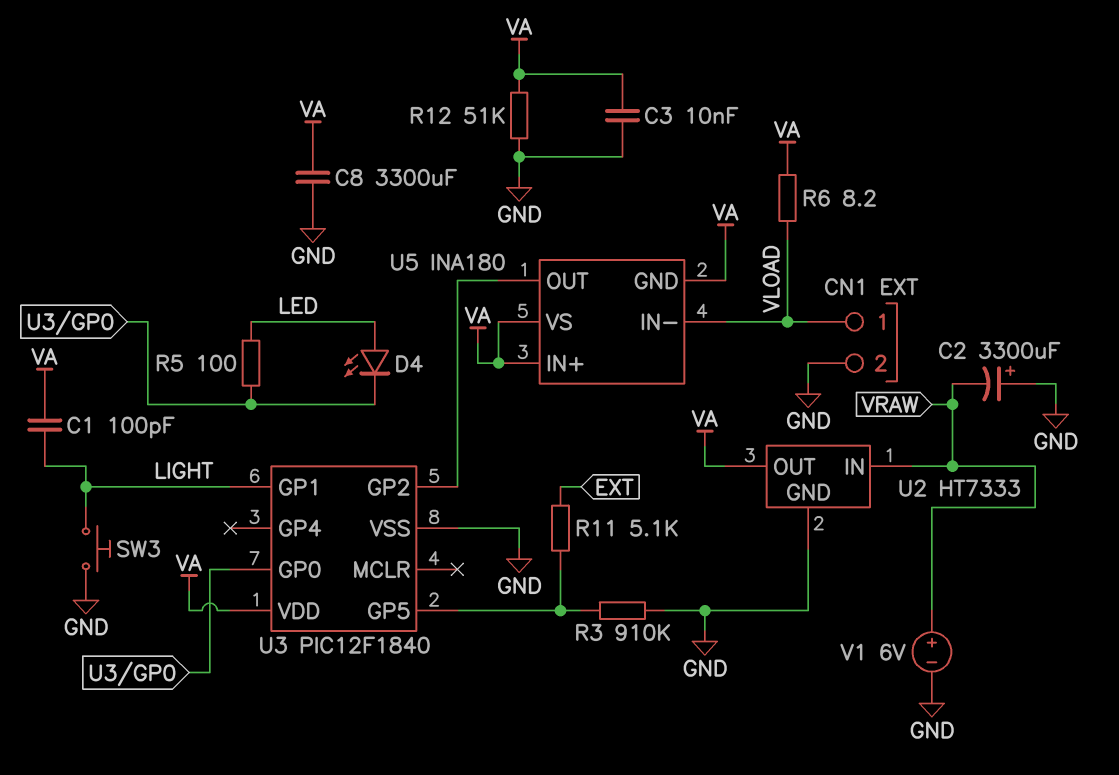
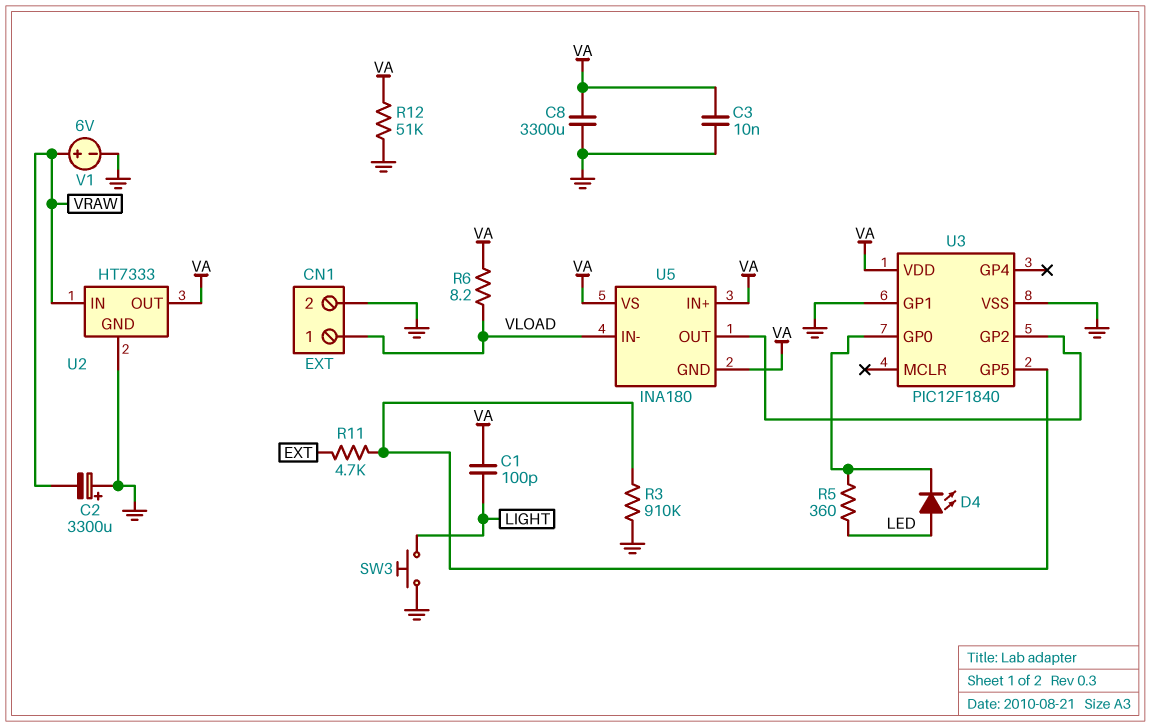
R5: 100 (LED, U3/GP0) -> 360 (LED, U3/GP0)
R11: 5.1k (EXT, U3/GP5) -> 4.7k (EXT, U3/GP5)
U3 pin GP1: LIGHT -> GND

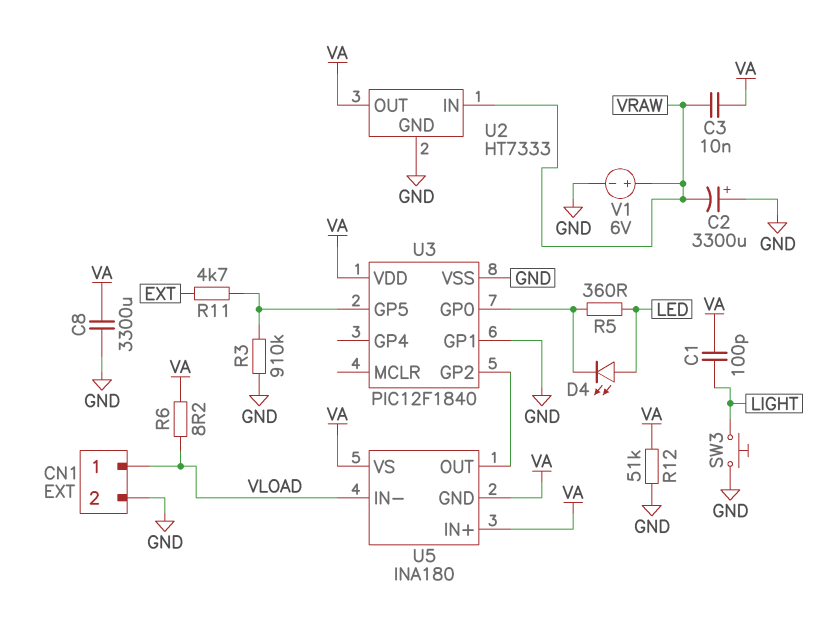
C3: 10nF (GND, VA) -> 10nF (VA, VRAW)

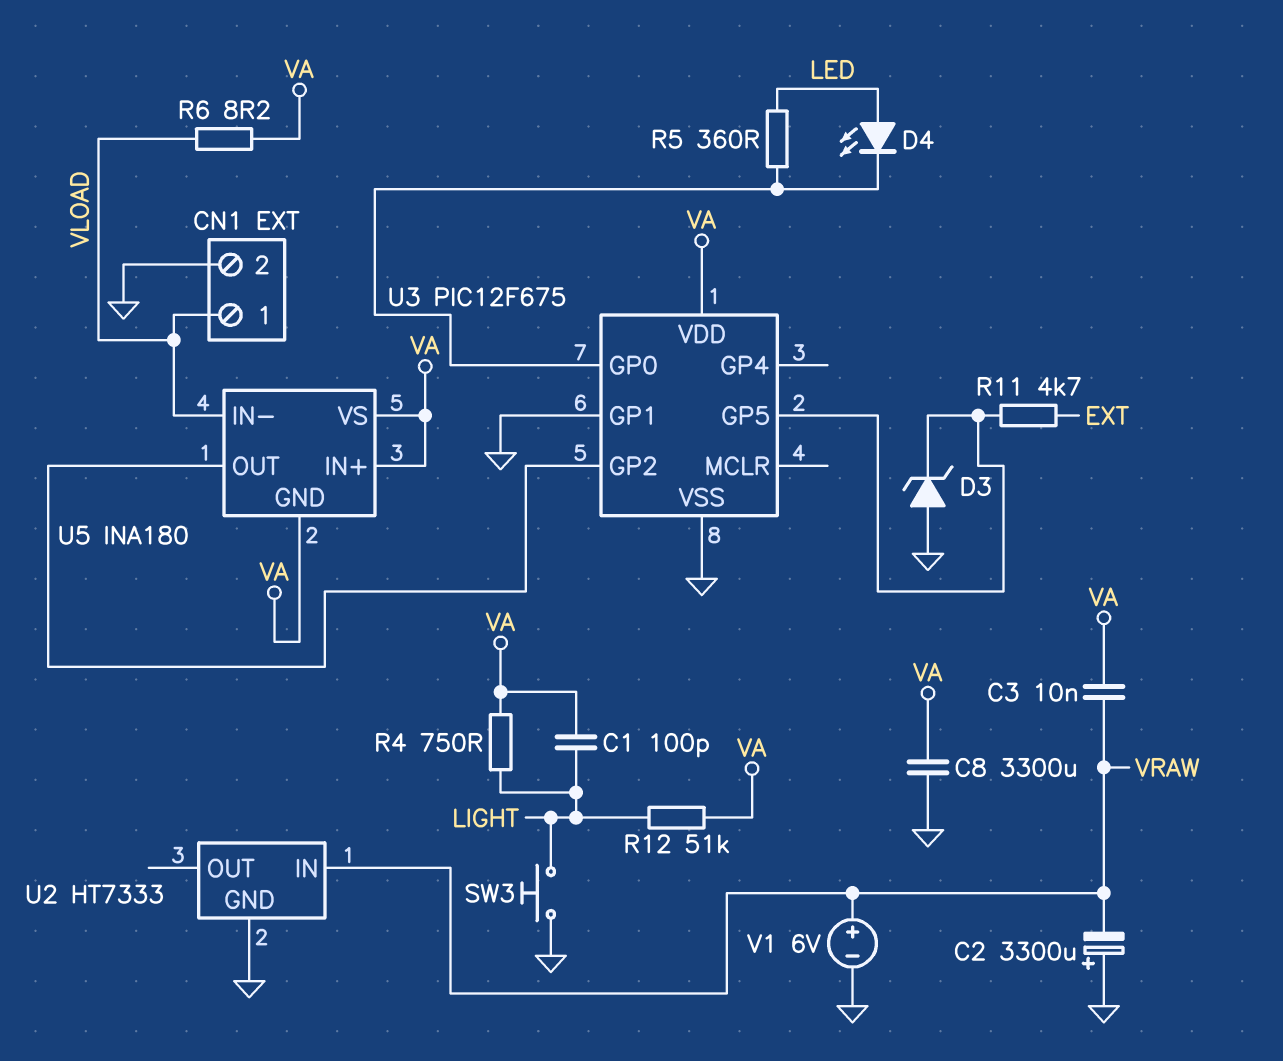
D3: none -> zener (A GND, K U3/GP5)
R3: 910k (GND, U3/GP5) -> none
R4: none -> 750 (LIGHT, VA)
R12: 51k (GND, VA) -> 51k (LIGHT, VA)
U2 pin OUT: VA -> none
U3: PIC12F1840 -> PIC12F675

